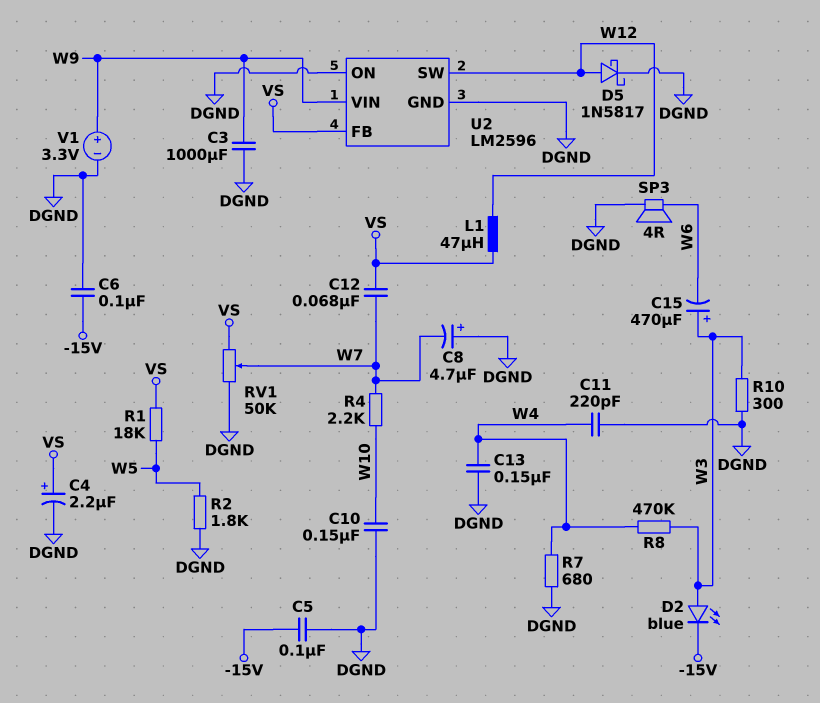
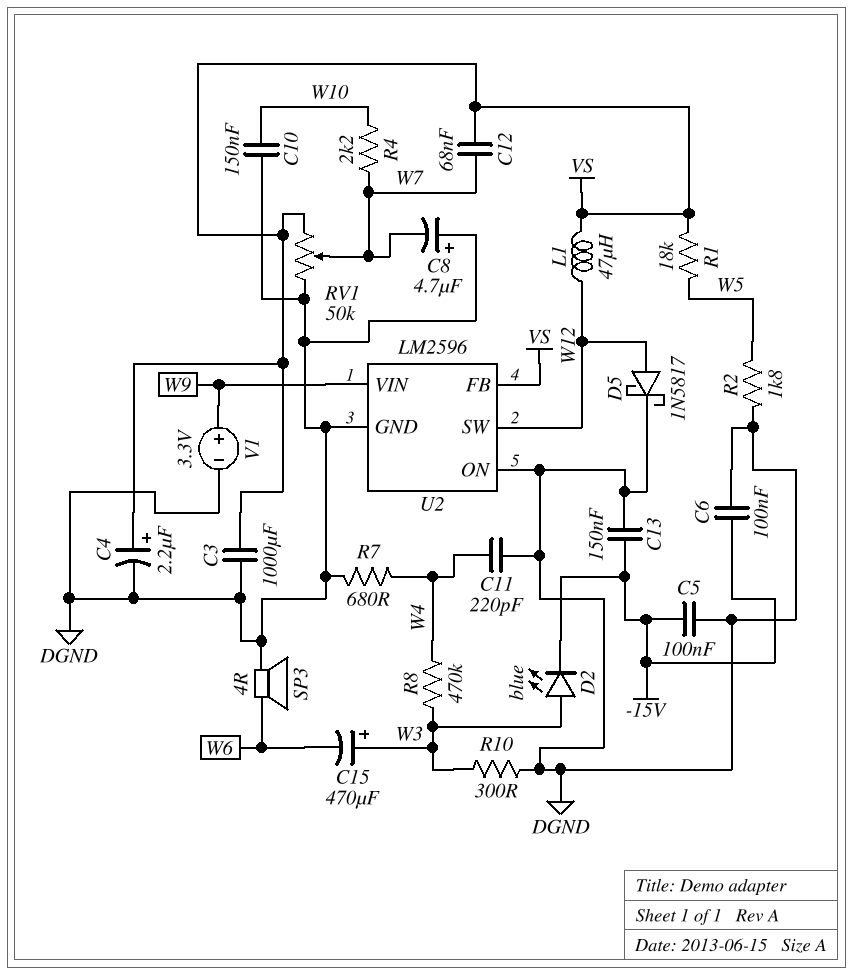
C3: 1000uF (DGND, W9) -> 1000uF (DGND, VS)
C13: 150nF (DGND, W4) -> 150nF (-15V, DGND)

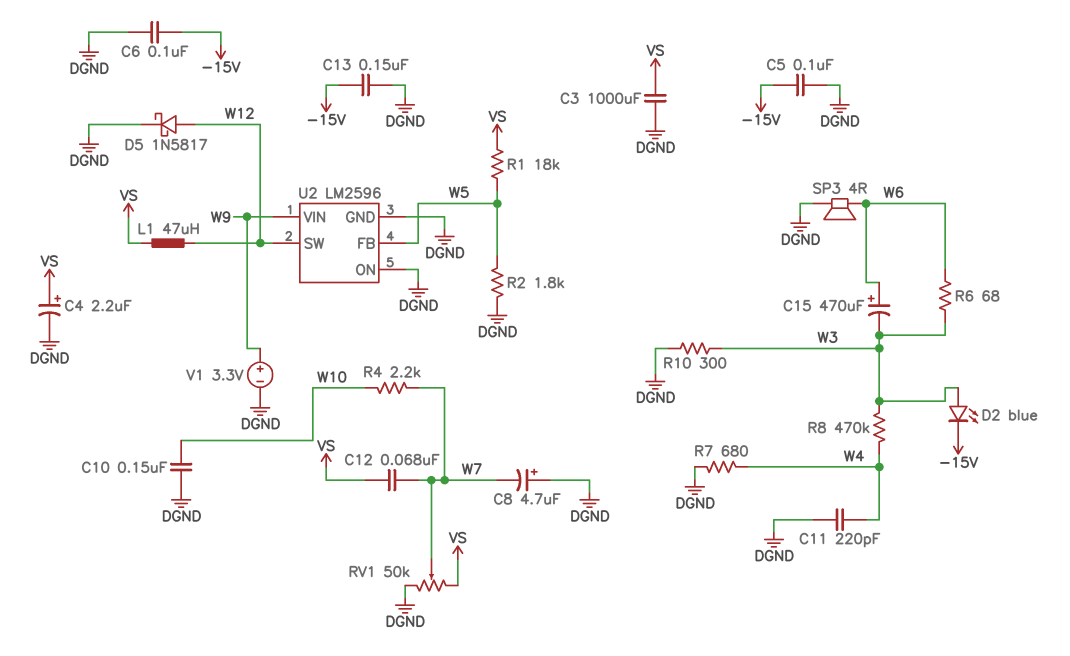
C15: 470uF (plus W3, minus W6) -> 470uF (plus W6, minus W3)
R6: none -> 68 (W3, W6)
U2 pin FB: VS -> W5

